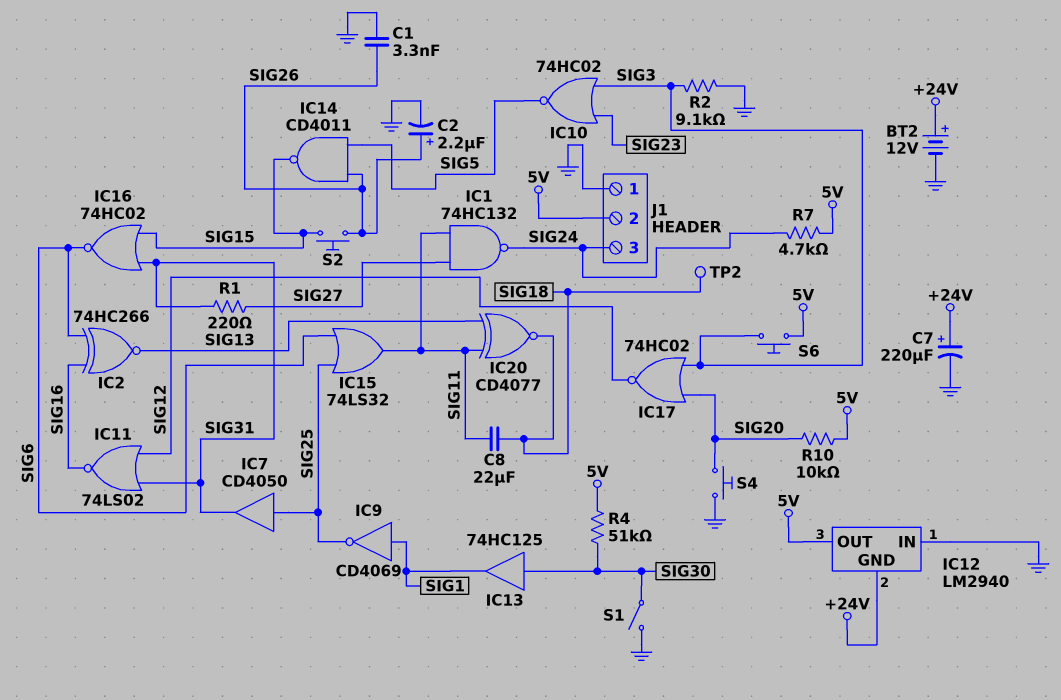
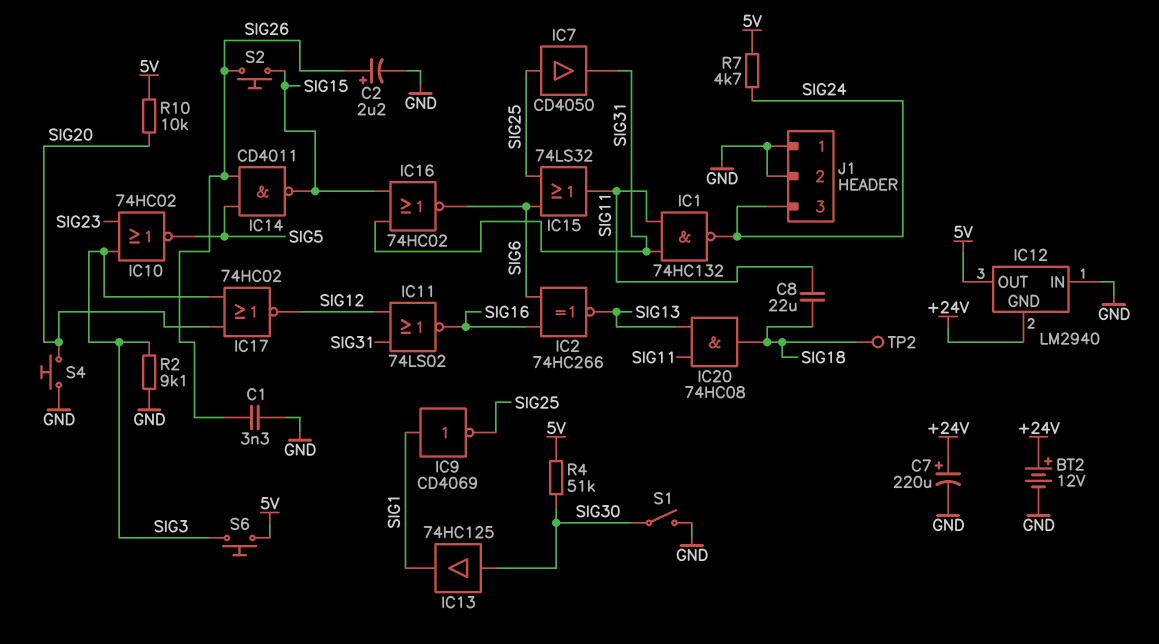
IC1: NAND 74HC132 (in SIG11, in SIG27, out SIG24) -> NAND 74HC132 (in SIG11, in SIG31, out SIG24)
IC20: XNOR CD4077 (in SIG11, in SIG13, out SIG18) -> AND 74HC08 (in SIG11, in SIG13, out SIG18)
J1 pin 2: 5V -> GND
R1: 220 (SIG27, SIG31) -> none

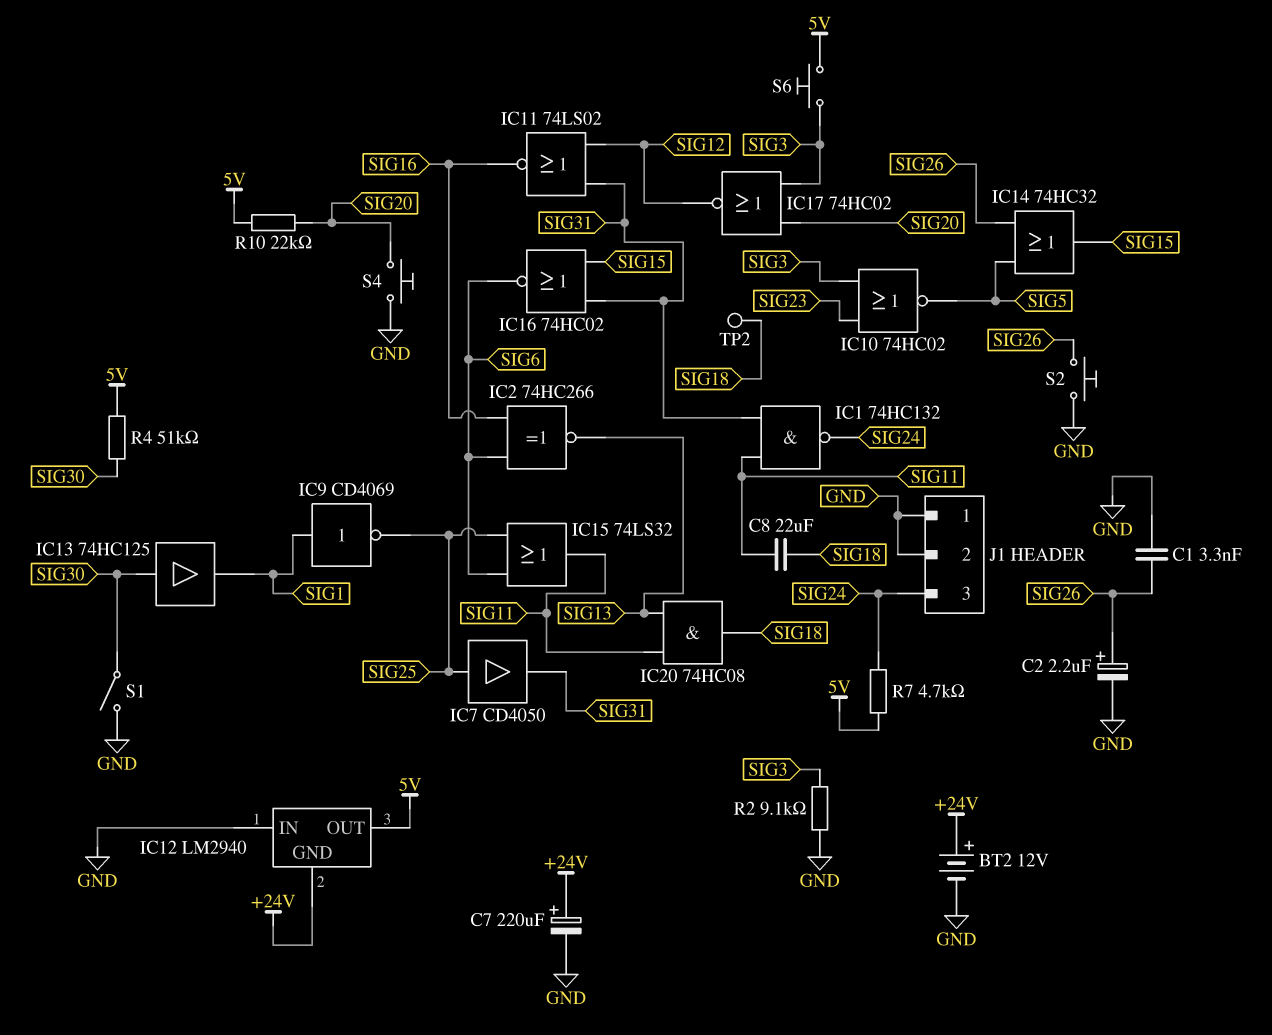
IC14: NAND CD4011 (in SIG5, in SIG26, out SIG15) -> OR 74HC32 (in SIG5, in SIG26, out SIG15)
R10: 10k (5V, SIG20) -> 22k (5V, SIG20)
S2: button (SIG15, SIG26) -> button (GND, SIG26)

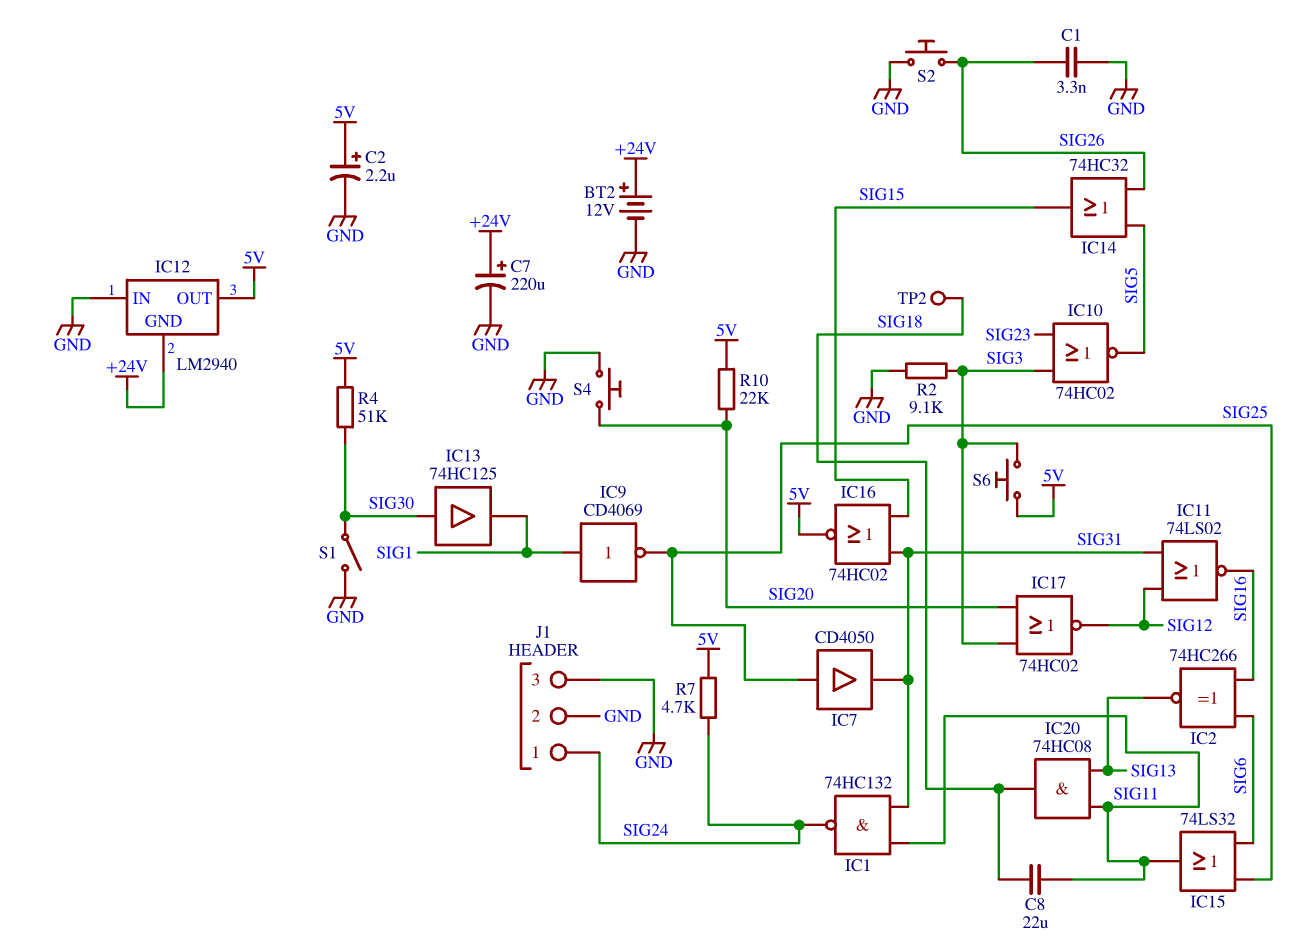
C2: 2.2uF (plus SIG26, minus GND) -> 2.2uF (plus 5V, minus GND)
IC16: NOR 74HC02 (in SIG15, in SIG31, out SIG6) -> NOR 74HC02 (in SIG15, in SIG31, out 5V)
J1 pin 1: GND -> SIG24
J1 pin 3: SIG24 -> GND

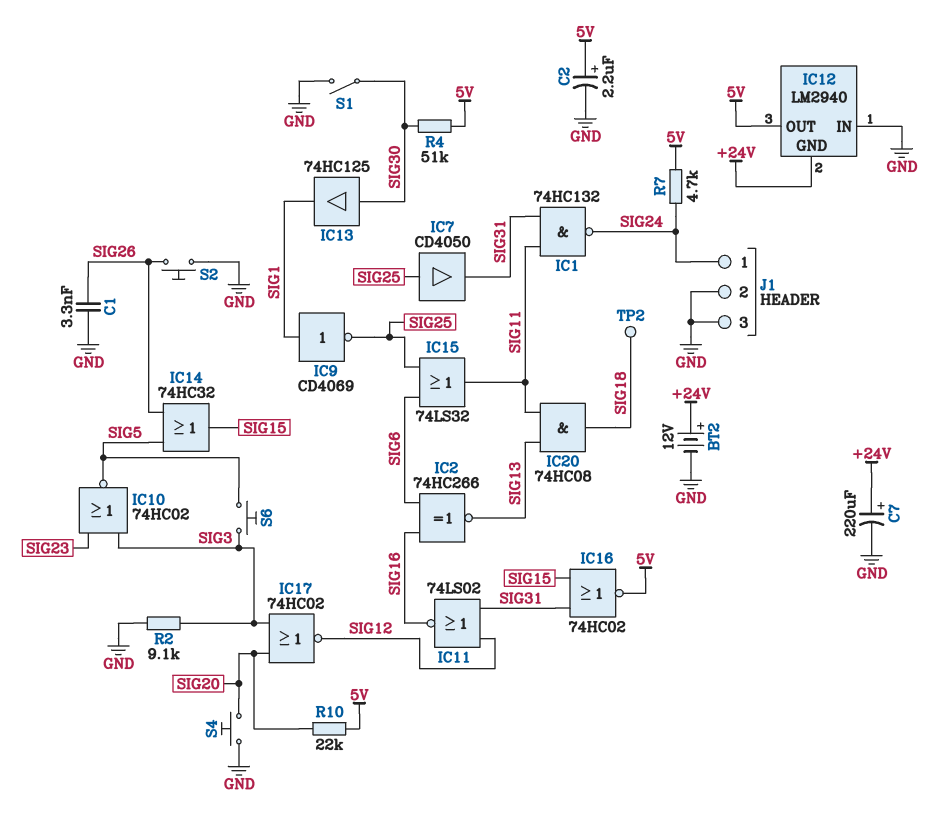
C8: 22uF (SIG11, SIG18) -> none
S6: button (5V, SIG3) -> button (SIG3, SIG5)

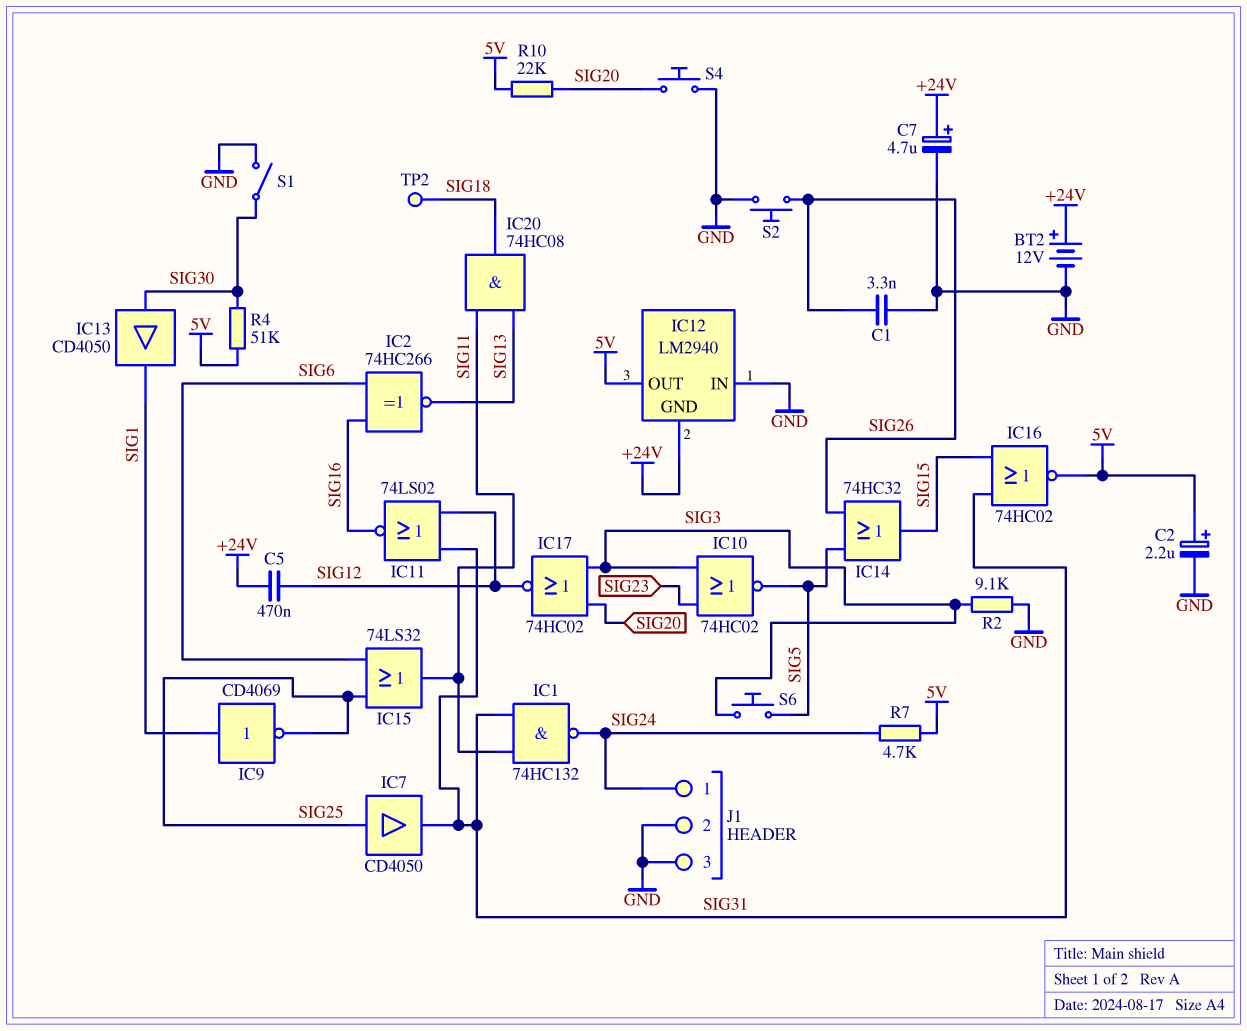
C5: none -> 470nF (+24V, SIG12)
C7: 220uF (plus +24V, minus GND) -> 4.7uF (plus +24V, minus GND)
IC13: buffer 74HC125 (in SIG30, out SIG1) -> buffer CD4050 (in SIG30, out SIG1)

